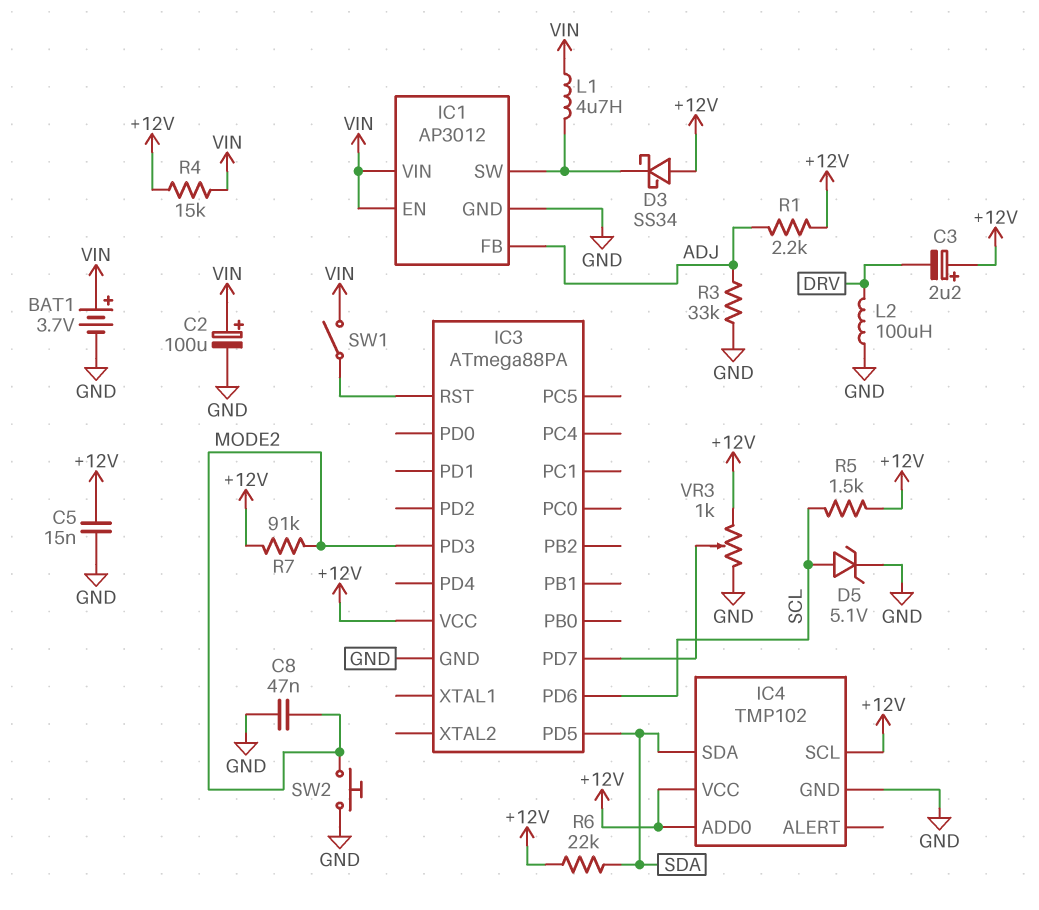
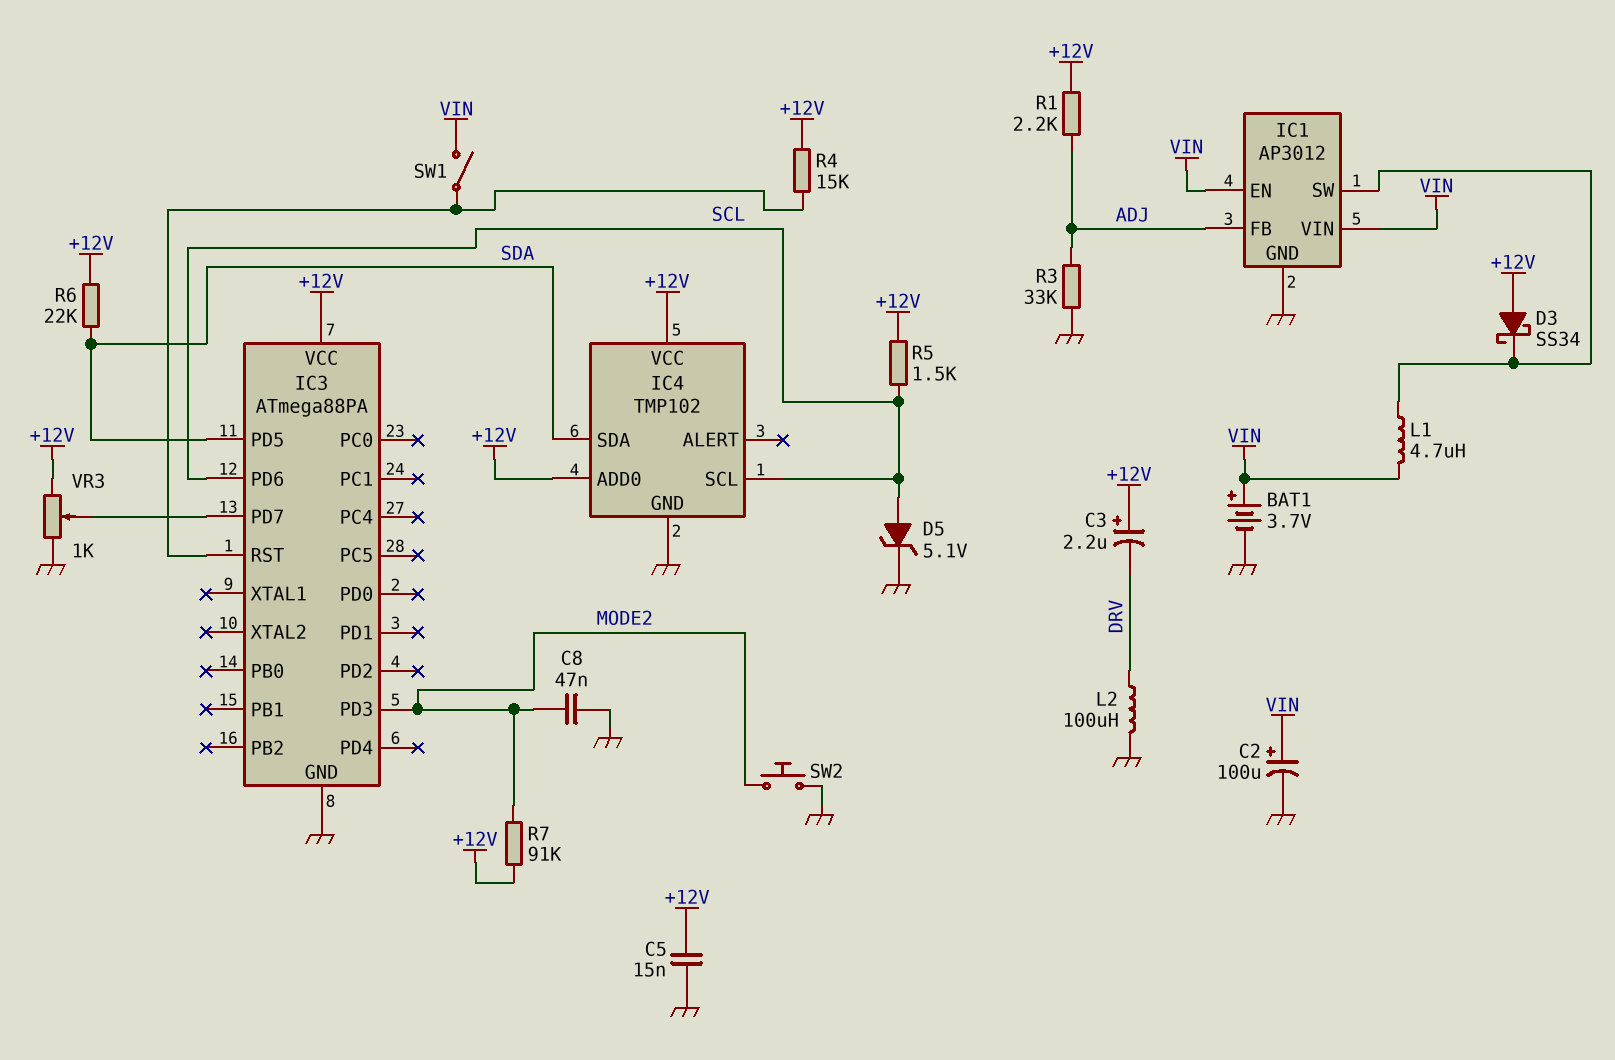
IC4 pin SCL: +12V -> SCL
R4: 15k (+12V, VIN) -> 15k (+12V, IC3/RST)

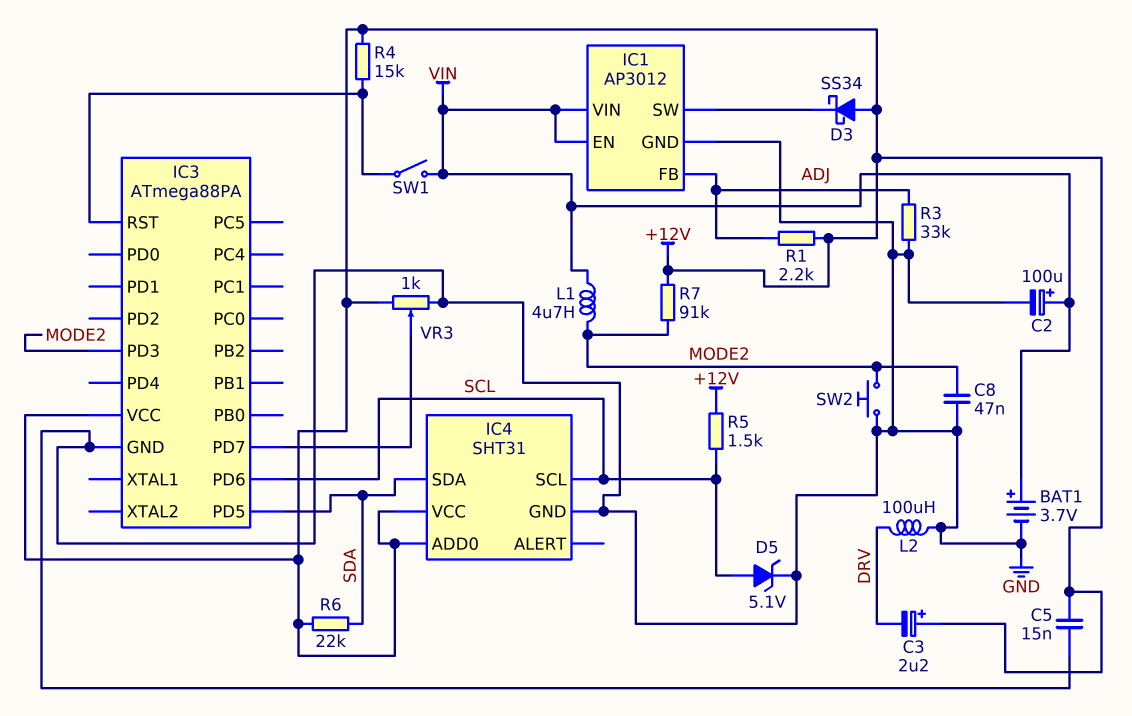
IC4: TMP102 -> SHT31
L1: 4.7uH (IC1/SW, VIN) -> 4.7uH (MODE2, VIN)

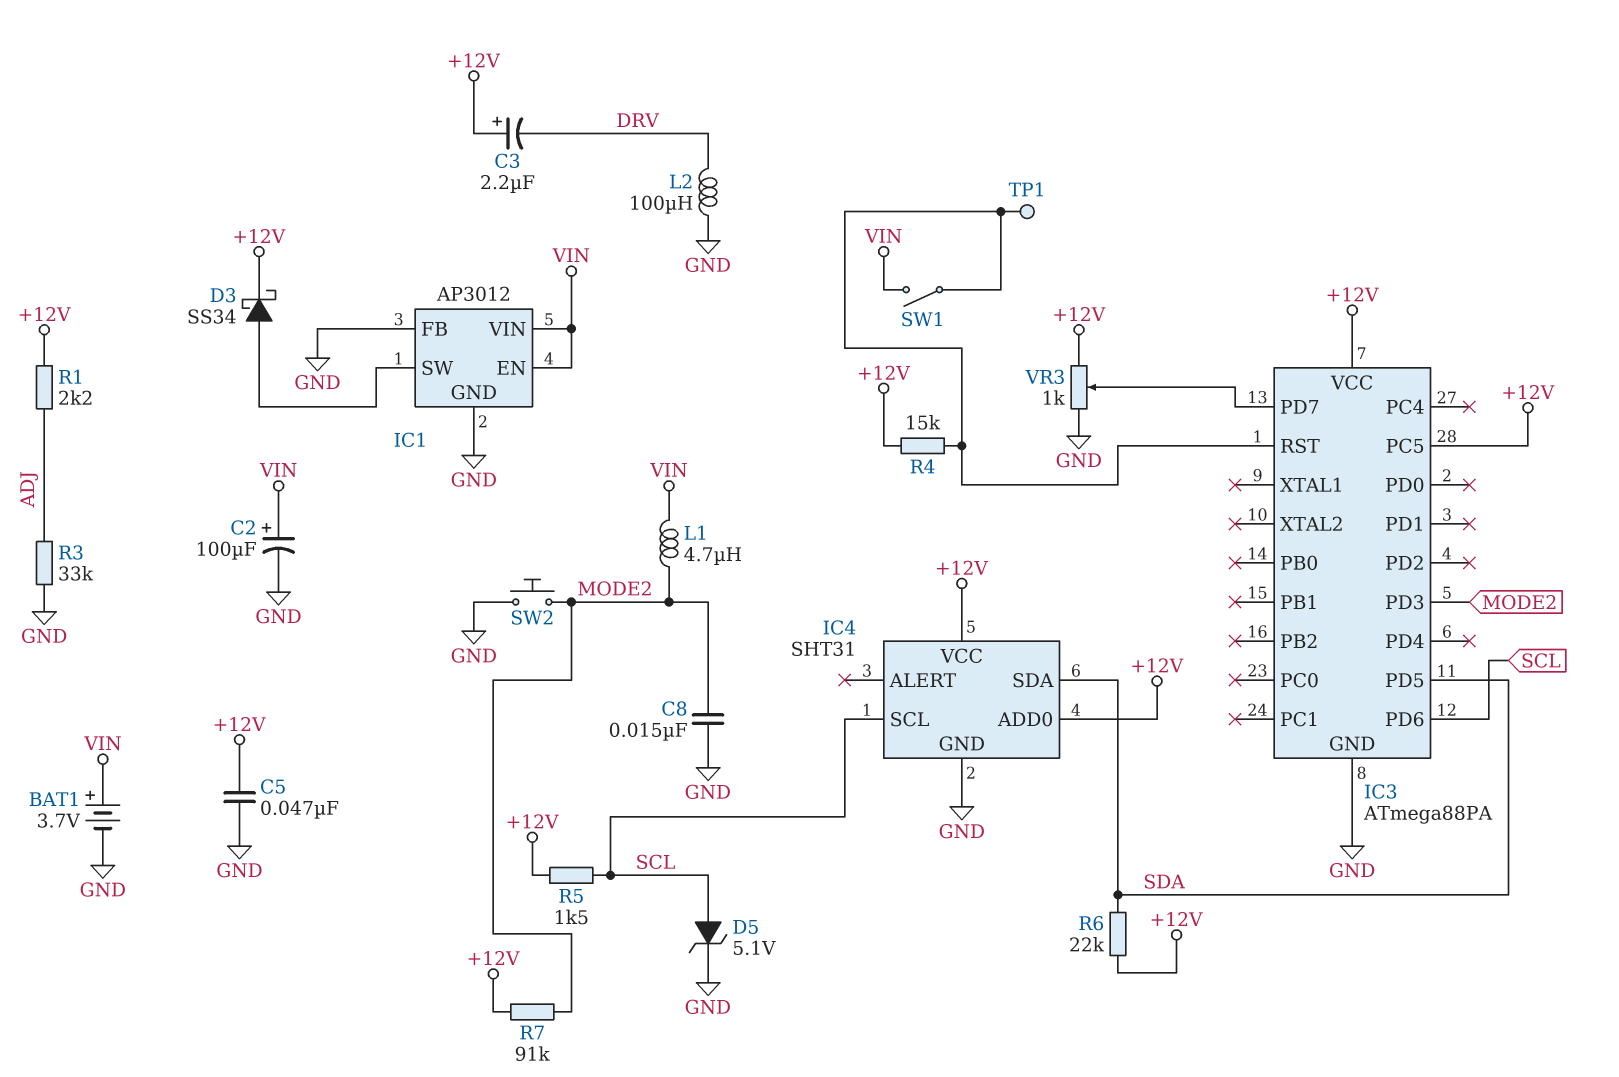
C5: 15nF (+12V, GND) -> 47nF (+12V, GND)
C8: 47nF (GND, MODE2) -> 15nF (GND, MODE2)
D3: schottky SS34 (A +12V, K IC1/SW) -> schottky SS34 (A IC1/SW, K +12V)
IC1 pin FB: ADJ -> GND
IC3 pin PC5: none -> +12V
TP1: none -> test point (IC3/RST)

